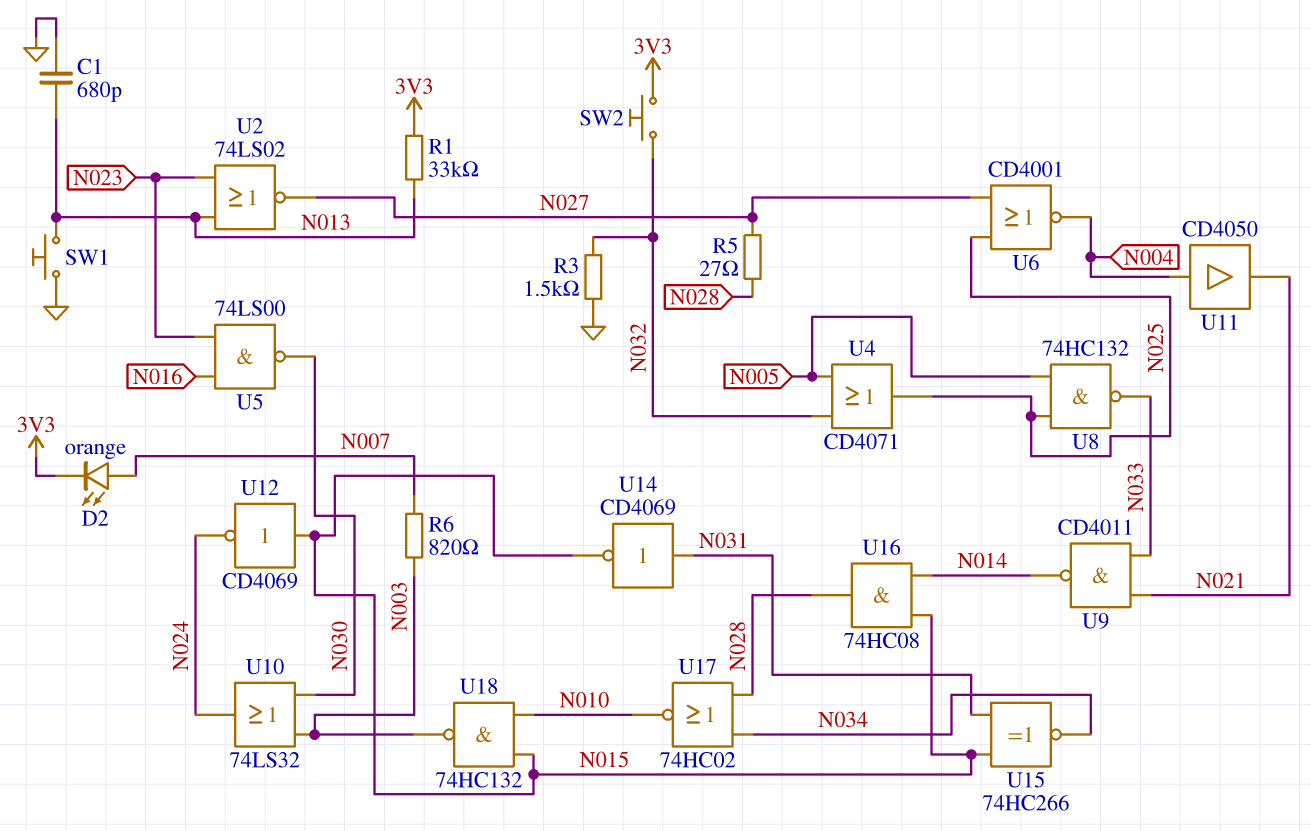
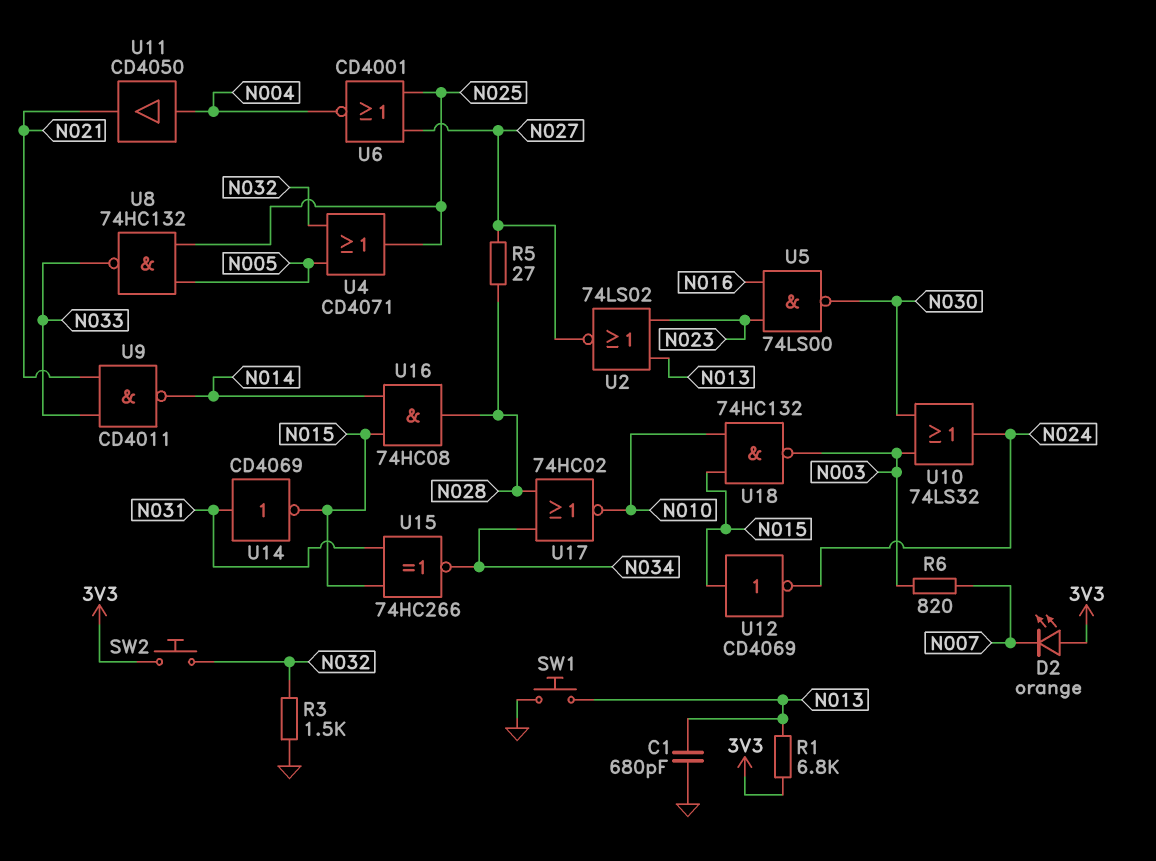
D2: LED orange (A N007, K 3V3) -> LED orange (A 3V3, K N007)
R1: 33k (3V3, N013) -> 6.8k (3V3, N013)

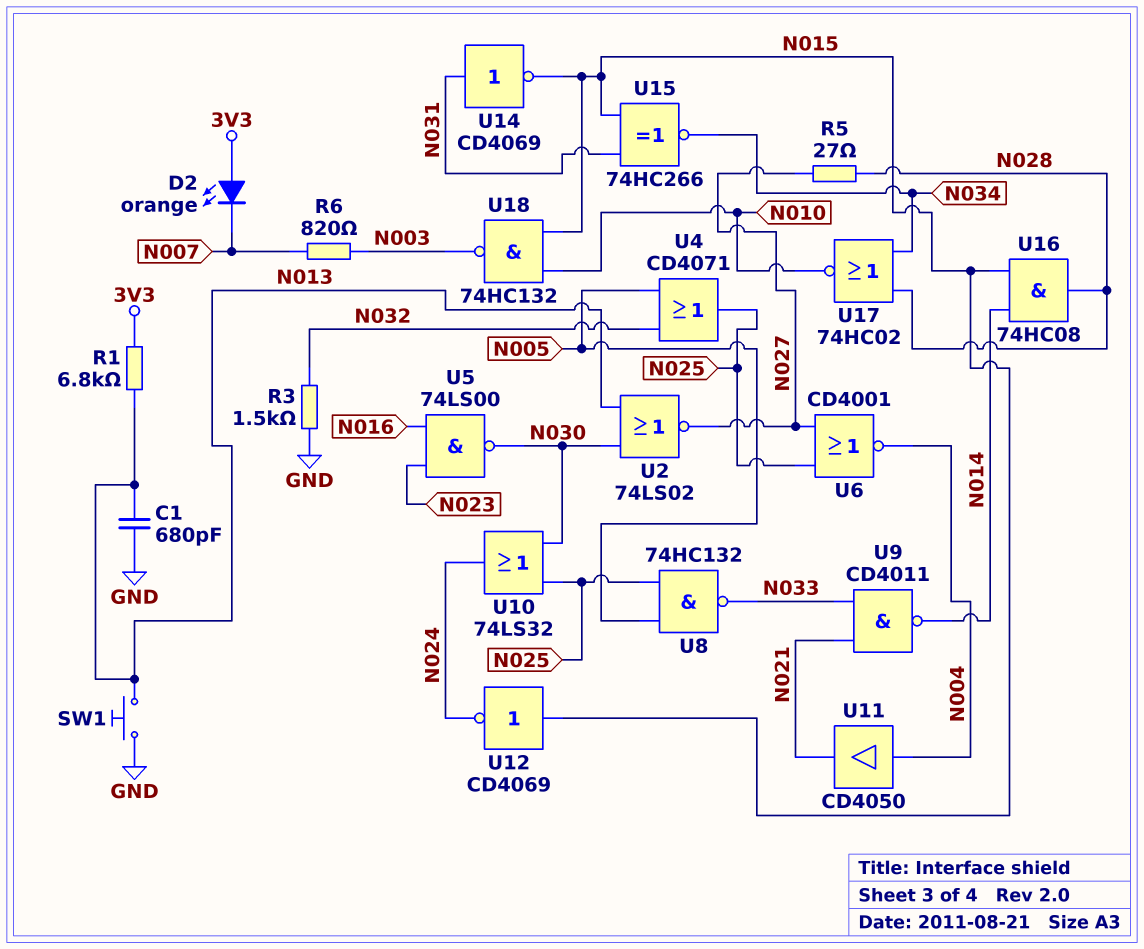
SW2: button (3V3, N032) -> none
U2: NOR 74LS02 (in N013, in N023, out N027) -> NOR 74LS02 (in N013, in N030, out N027)
U10: OR 74LS32 (in N003, in N030, out N024) -> OR 74LS32 (in N025, in N030, out N024)

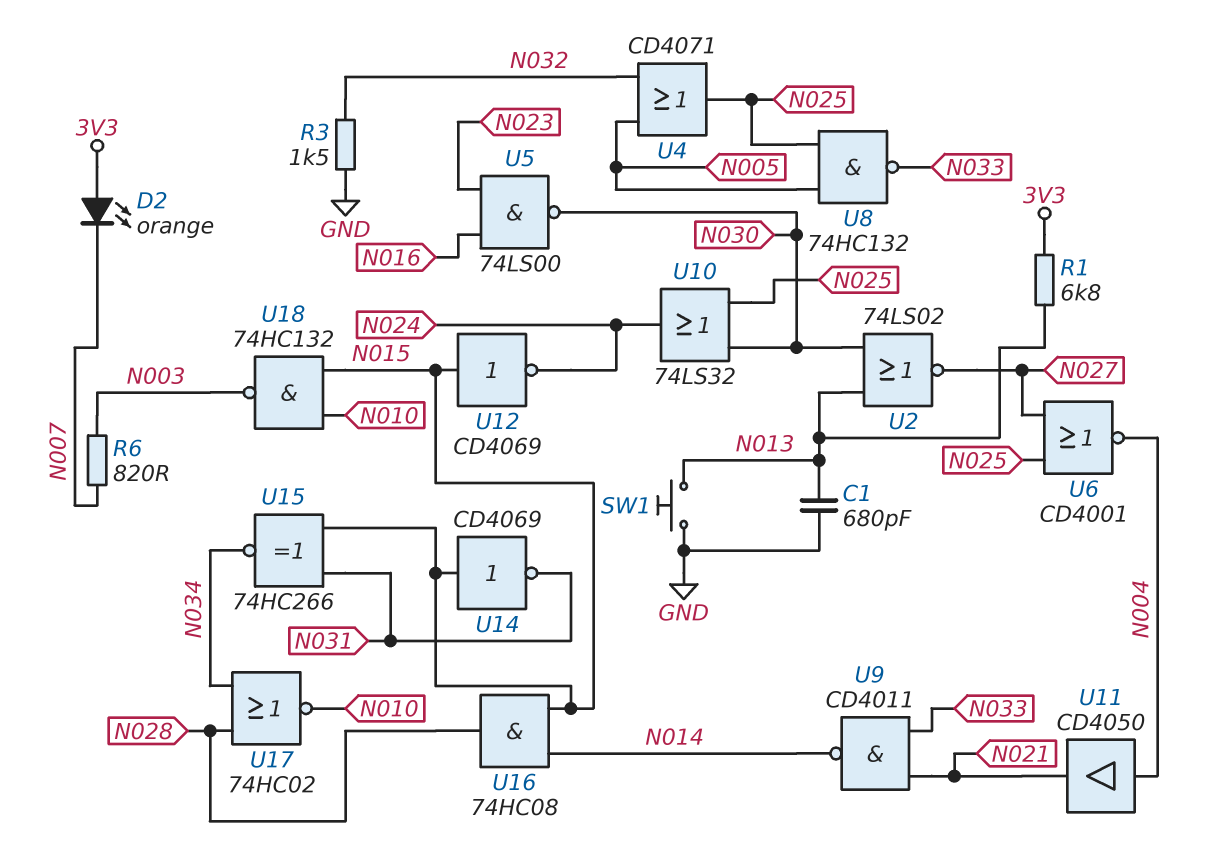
R5: 27 (N027, N028) -> none
U14: NOT CD4069 (in N031, out N015) -> NOT CD4069 (in N015, out N031)

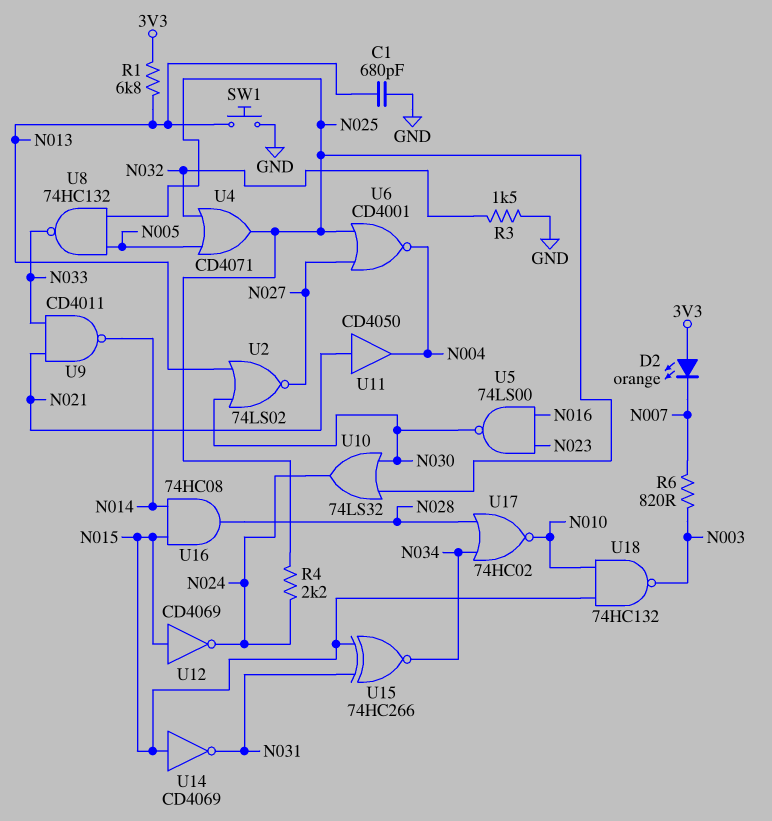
R4: none -> 2.2k (N024, N025)
U11: buffer CD4050 (in N004, out N021) -> buffer CD4050 (in N021, out N004)

